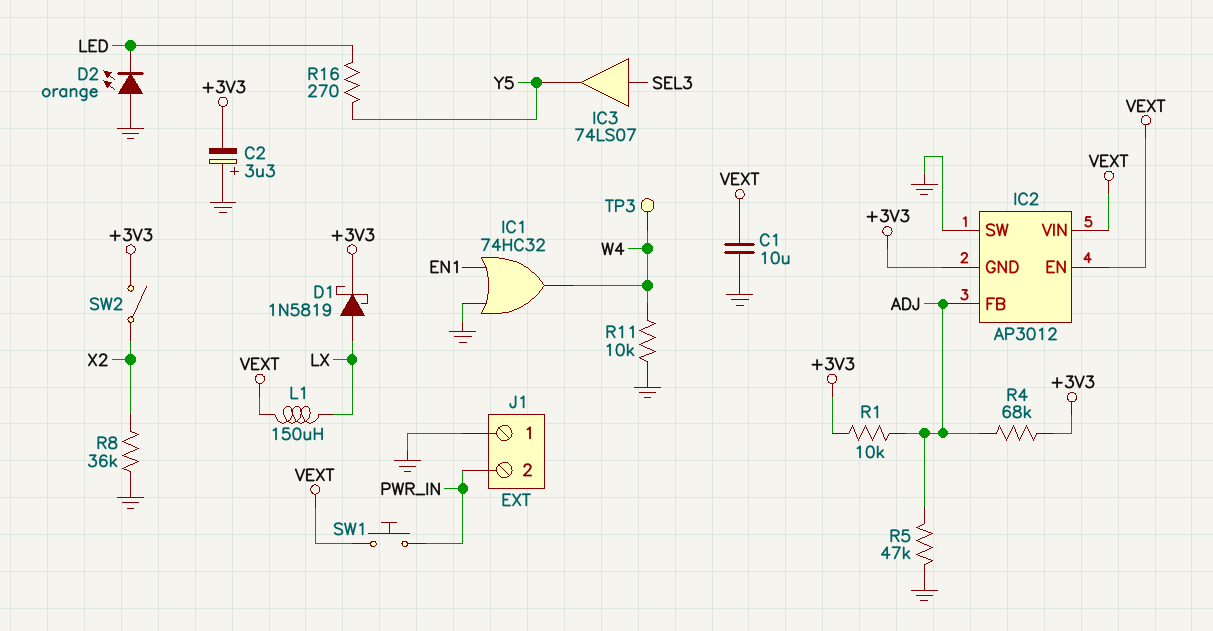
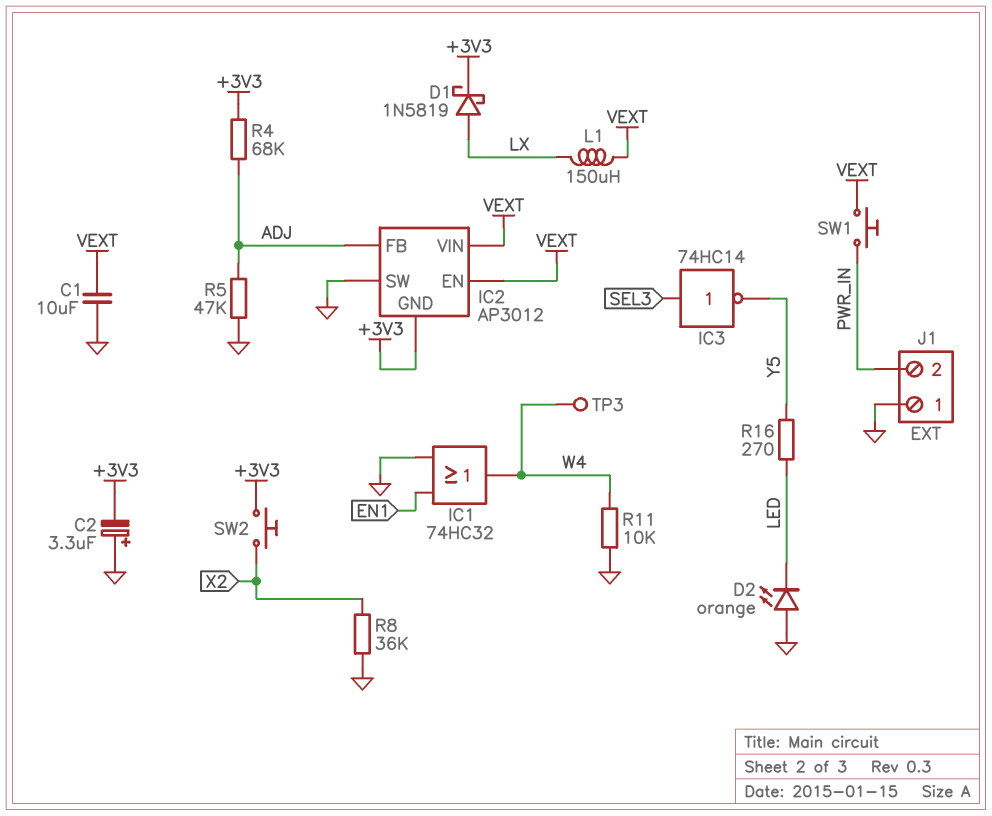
IC3: buffer 74LS07 (in SEL3, out Y5) -> NOT 74HC14 (in SEL3, out Y5)
R1: 10k (+3V3, ADJ) -> none
SW2: switch (+3V3, X2) -> button (+3V3, X2)

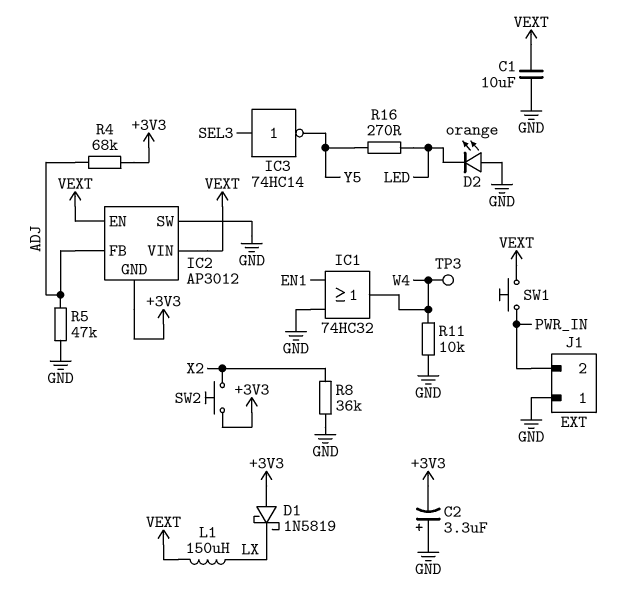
D1: schottky 1N5819 (A LX, K +3V3) -> schottky 1N5819 (A +3V3, K LX)

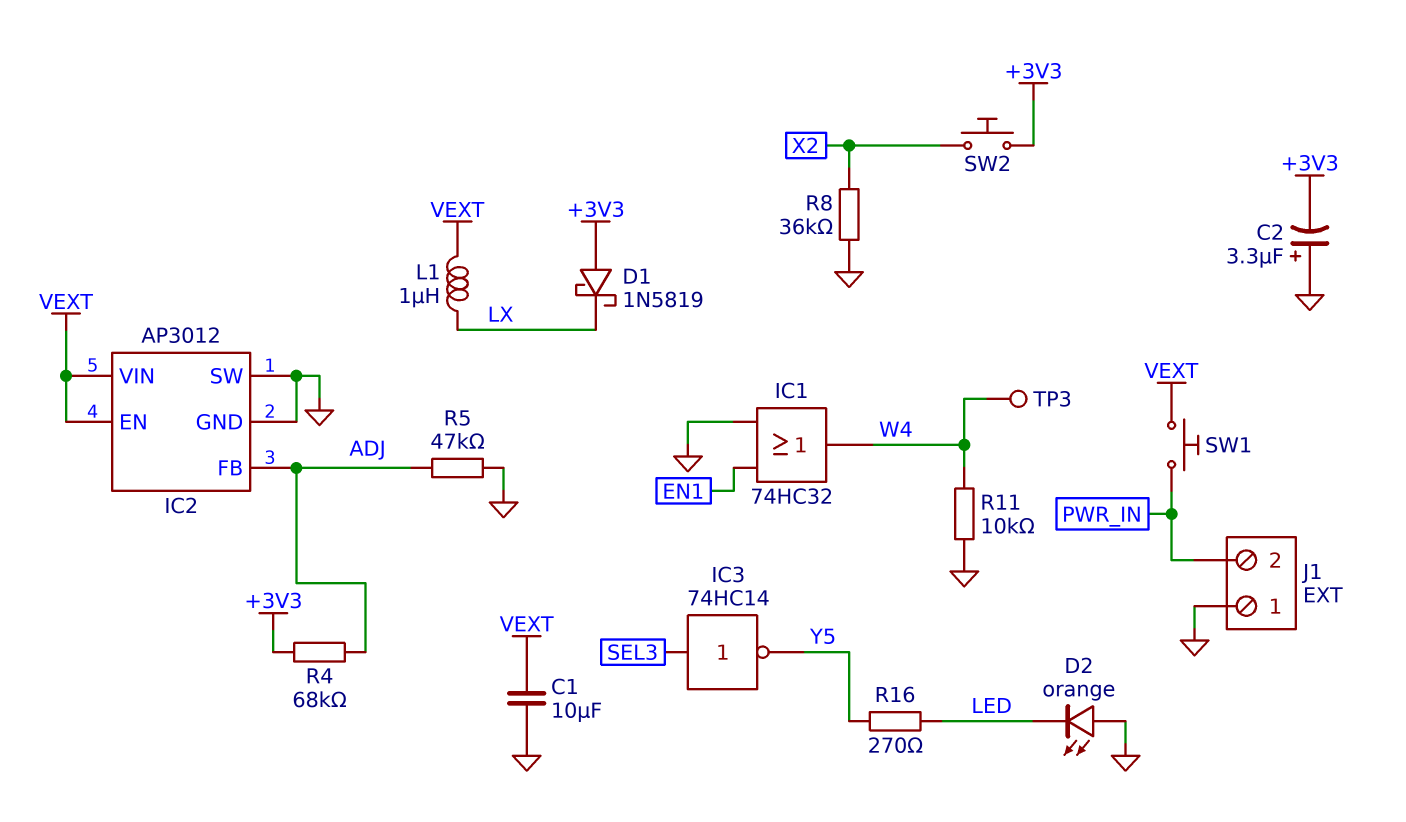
IC2 pin GND: +3V3 -> GND
L1: 150uH (LX, VEXT) -> 1uH (LX, VEXT)

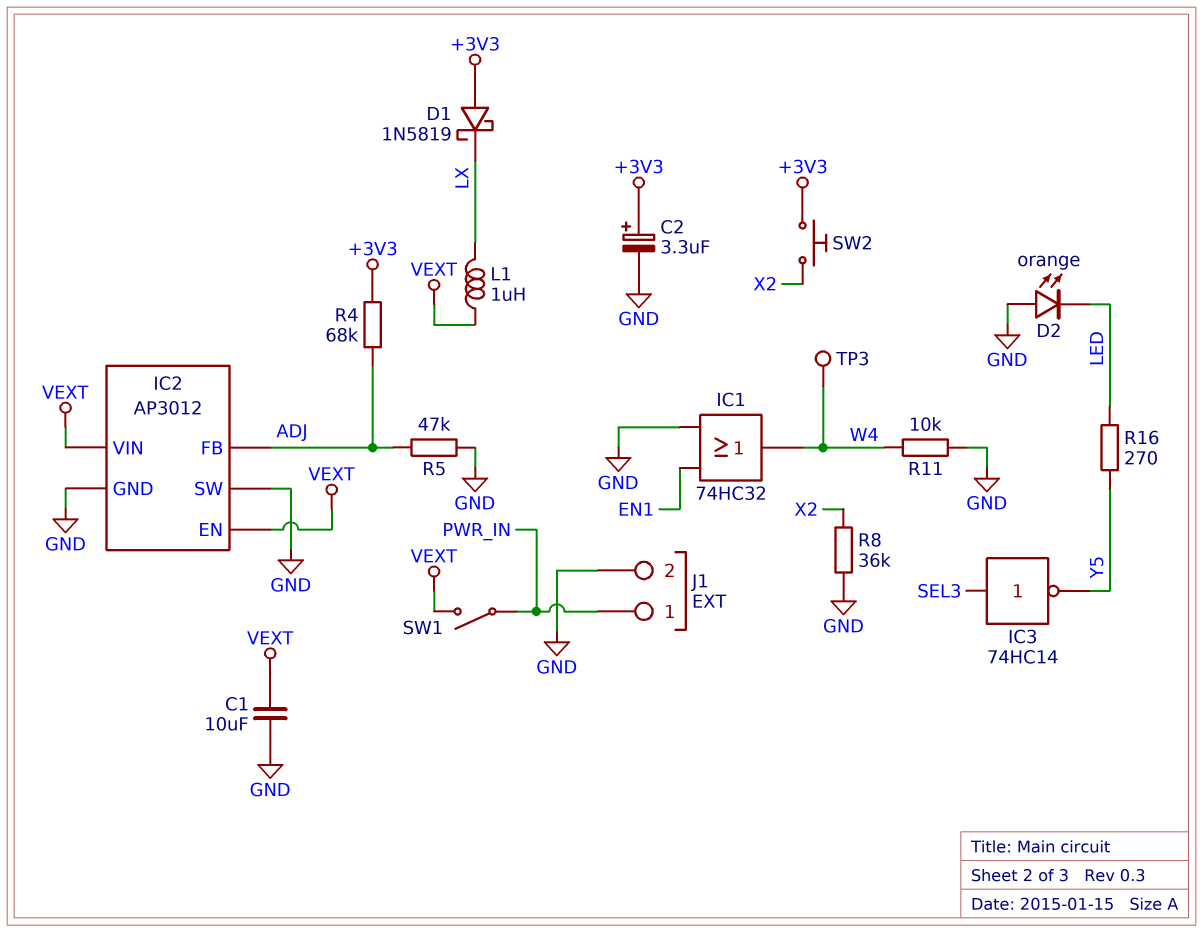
C2: 3.3uF (plus GND, minus +3V3) -> 3.3uF (plus +3V3, minus GND)
J1 pin 1: GND -> PWR_IN
J1 pin 2: PWR_IN -> GND
SW1: button (PWR_IN, VEXT) -> switch (PWR_IN, VEXT)

